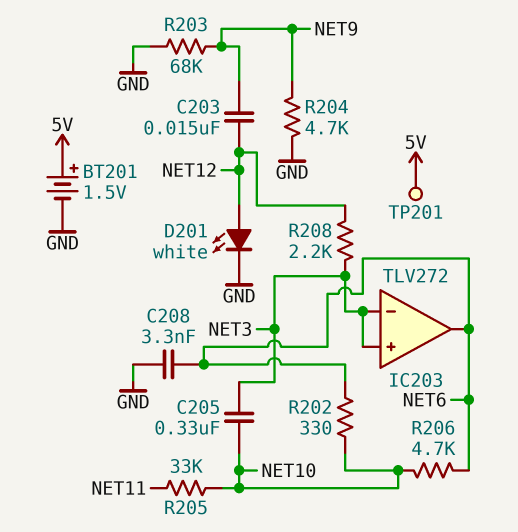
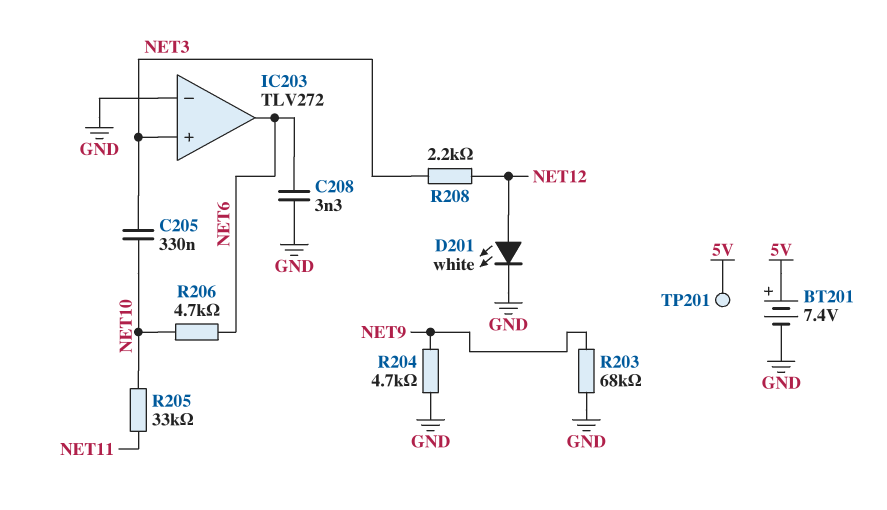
BT201: 1.5V (plus 5V, minus GND) -> 7.4V (plus 5V, minus GND)
C203: 15nF (NET9, NET12) -> none
IC203 pin in-: NET3 -> GND
R202: 330 (NET6, NET10) -> none

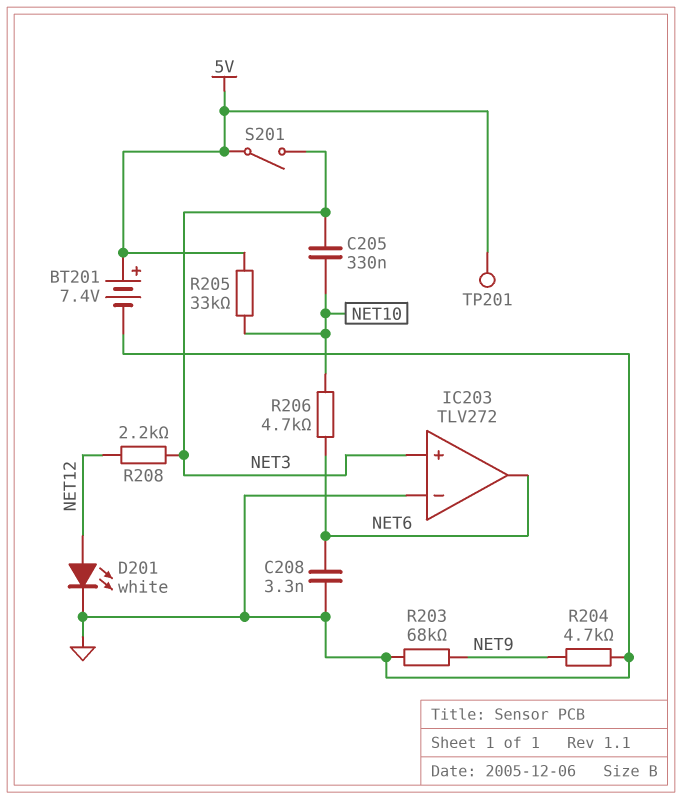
R205: 33k (NET10, NET11) -> 33k (5V, NET10)
S201: none -> switch (5V, NET3)

